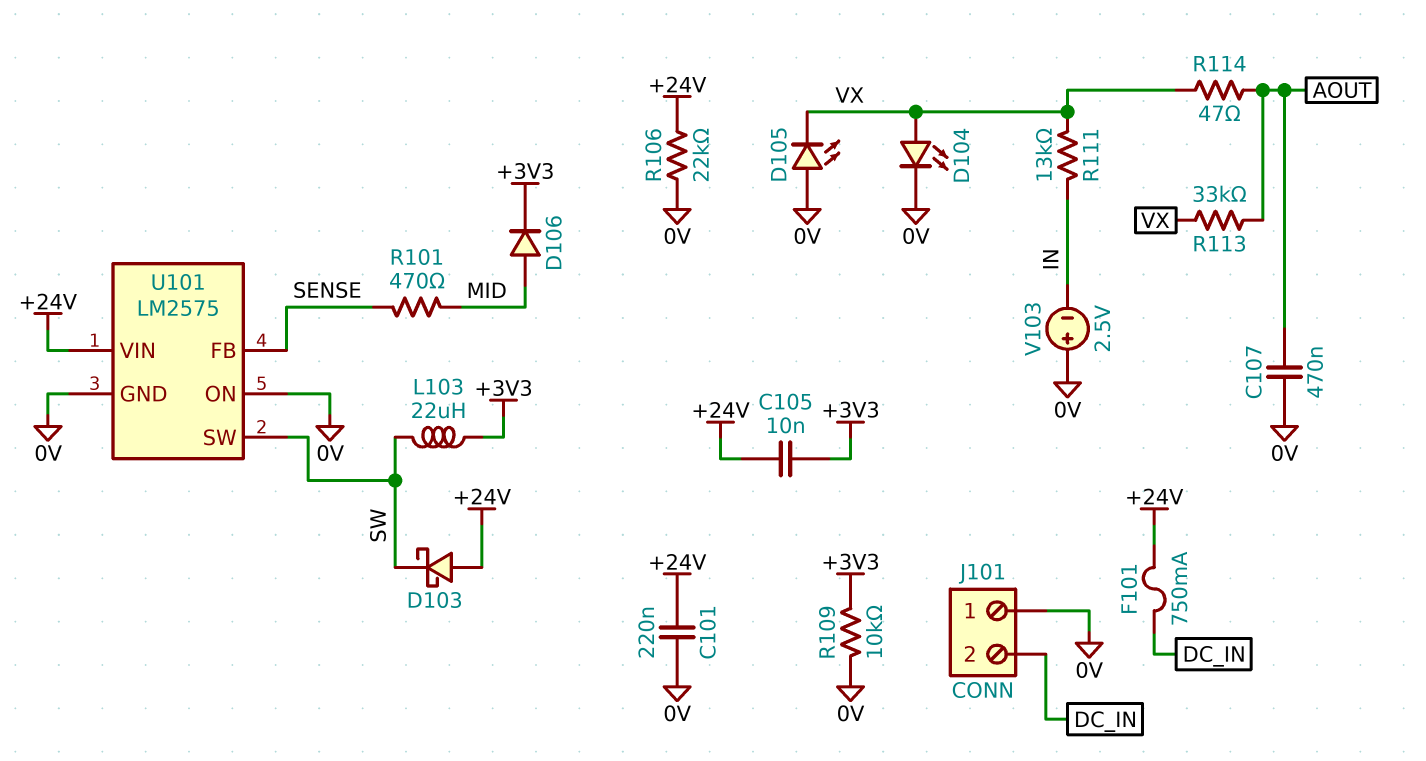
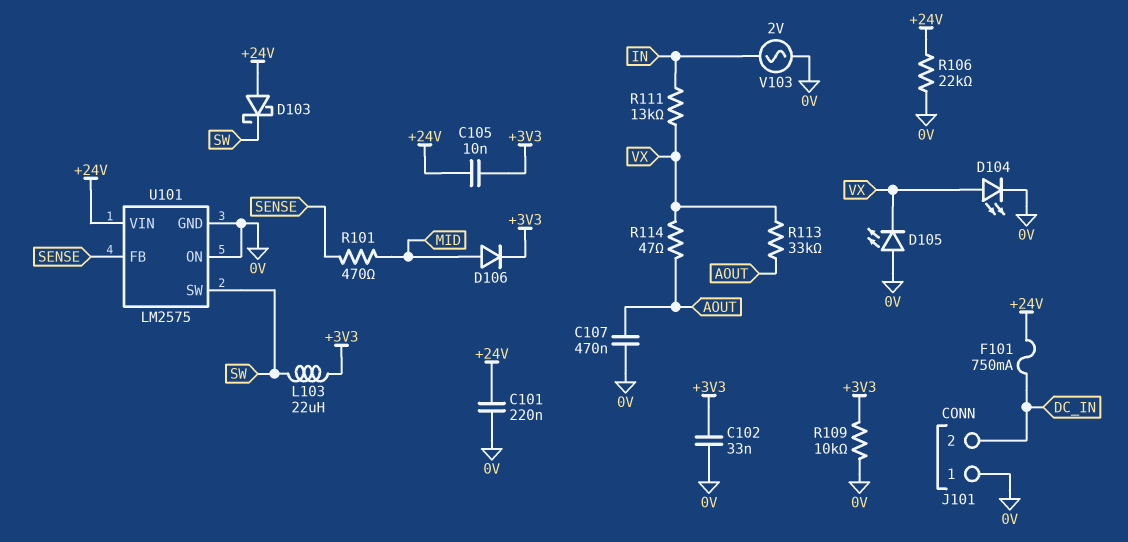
C102: none -> 33nF (+3V3, 0V)
V103: 2.5V (plus 0V, minus IN) -> AC 2V (0V, IN)

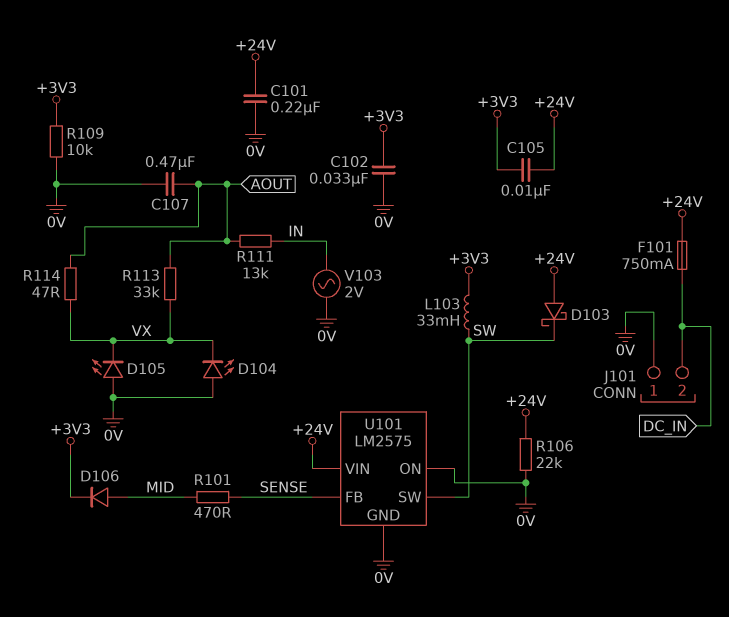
D104: LED (A VX, K 0V) -> LED (A 0V, K VX)
L103: 22uH (+3V3, SW) -> 33mH (+3V3, SW)
R111: 13k (IN, VX) -> 13k (AOUT, IN)

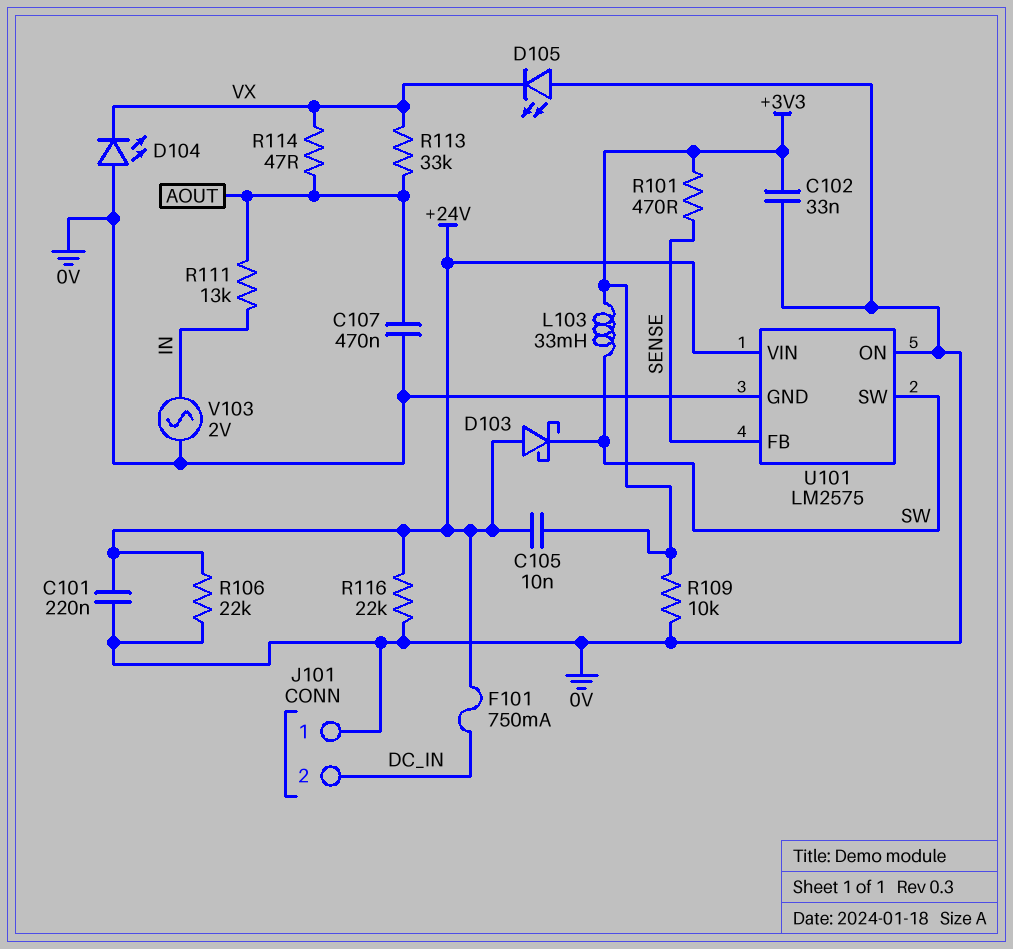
D106: diode (A MID, K +3V3) -> none
R101: 470 (MID, SENSE) -> 470 (+3V3, SENSE)
R116: none -> 22k (+24V, 0V)

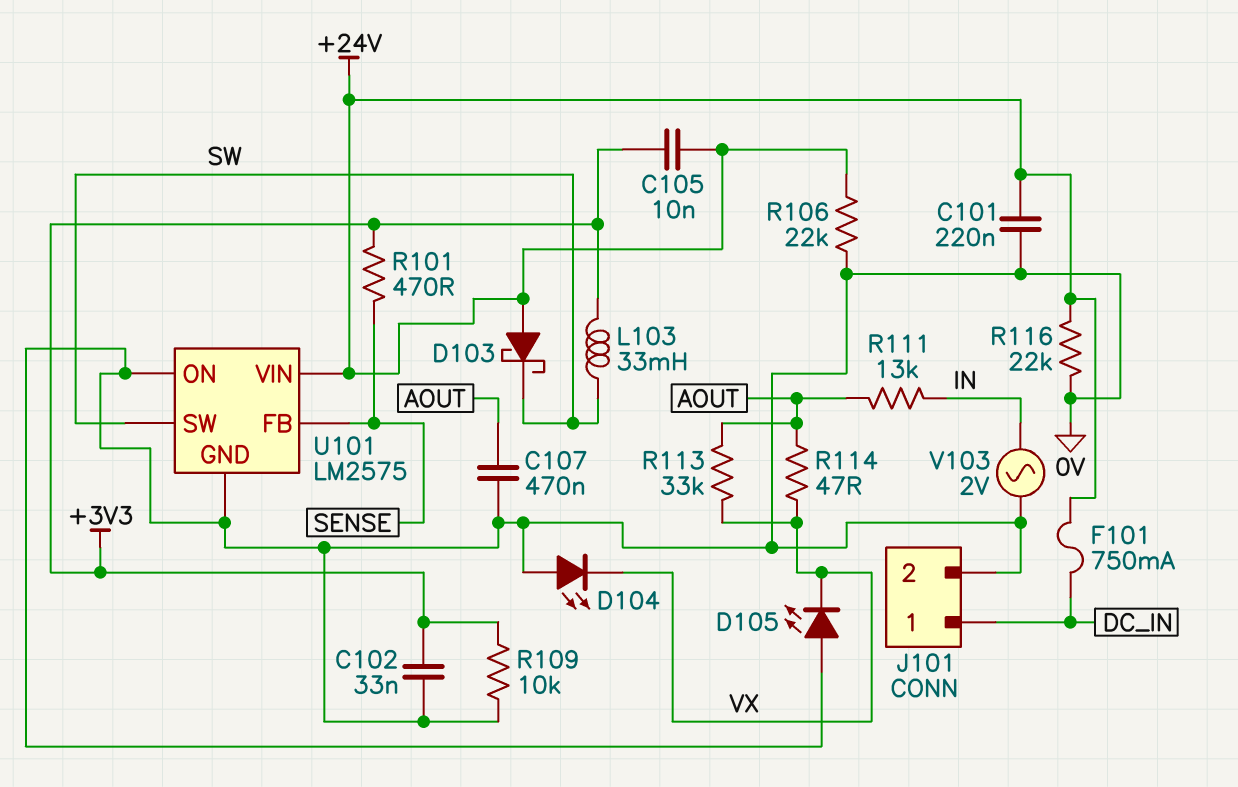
J101 pin 1: 0V -> DC_IN
J101 pin 2: DC_IN -> 0V

